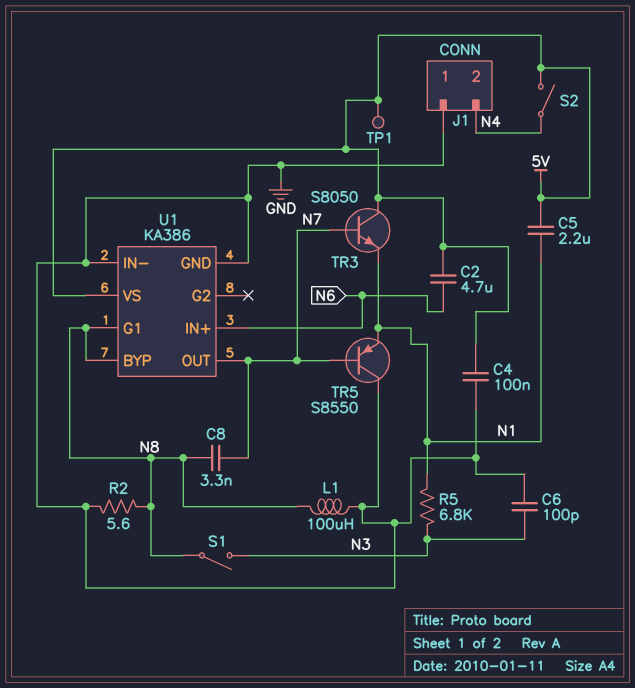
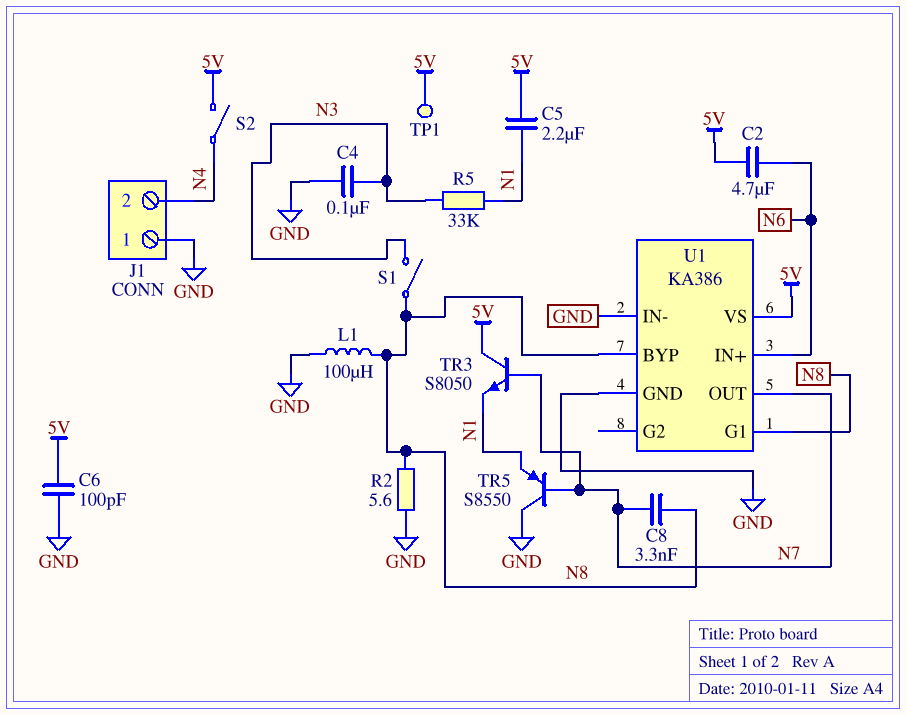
C4: 100nF (5V, GND) -> 100nF (GND, N3)
C6: 100pF (GND, N3) -> 100pF (5V, GND)
R5: 6.8k (N1, N3) -> 33k (N1, N3)

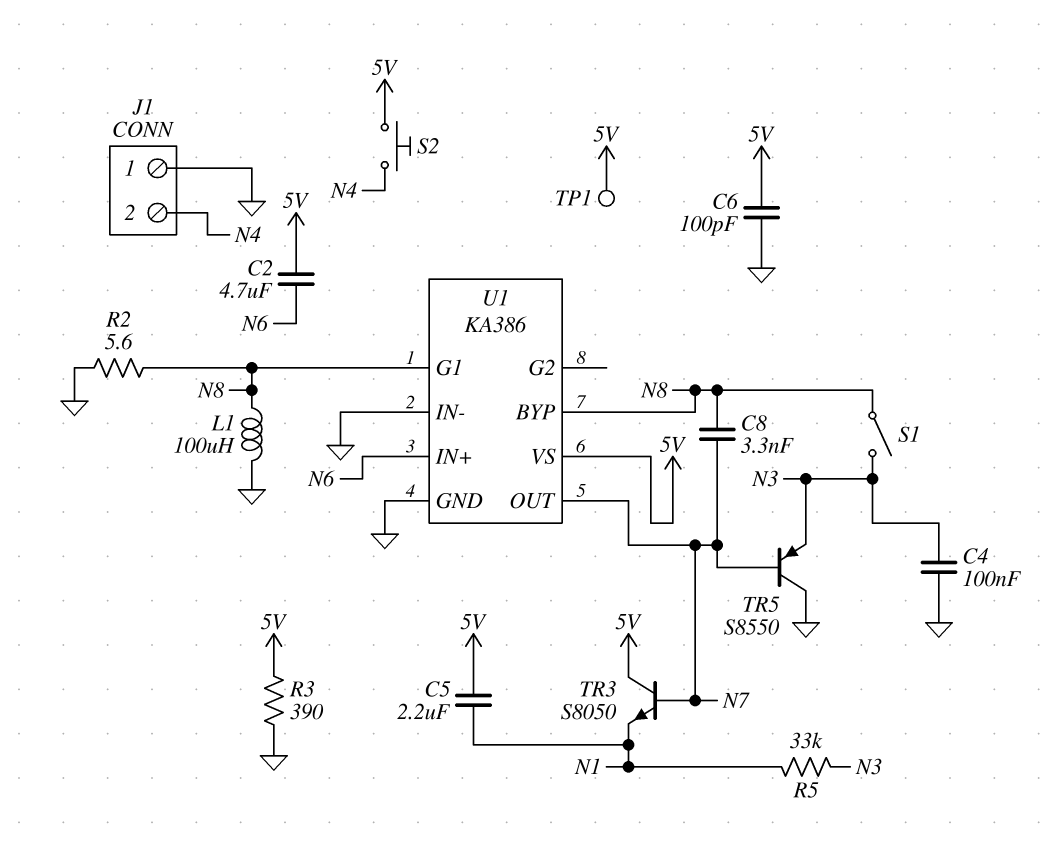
R3: none -> 390 (5V, GND)
S2: switch (5V, N4) -> button (5V, N4)
TR5: PNP S8550 (B N7, C GND, E N1) -> PNP S8550 (B N7, C GND, E N3)

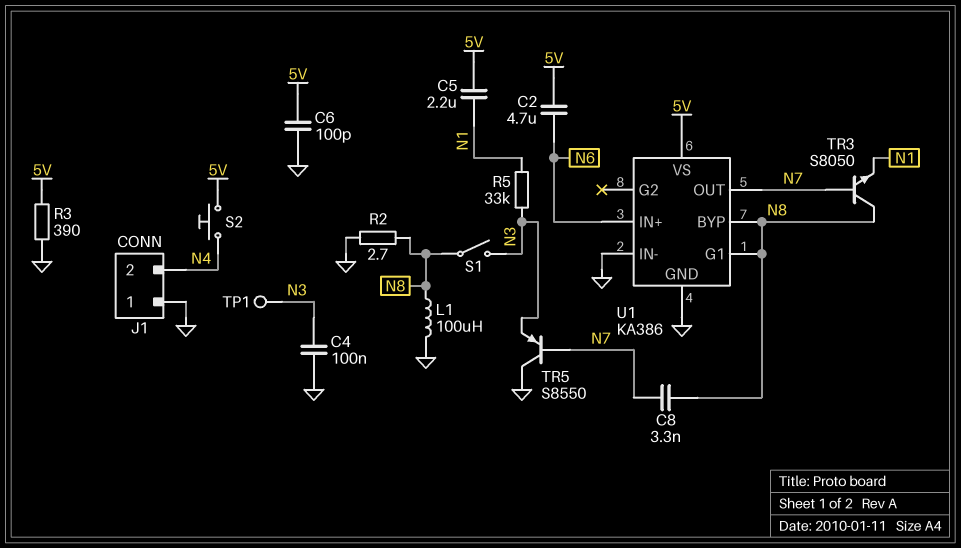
R2: 5.6 (GND, N8) -> 2.7 (GND, N8)
TP1: test point (5V) -> test point (N3)
TR3: NPN S8050 (B N7, C 5V, E N1) -> NPN S8050 (B N7, C N8, E N1)

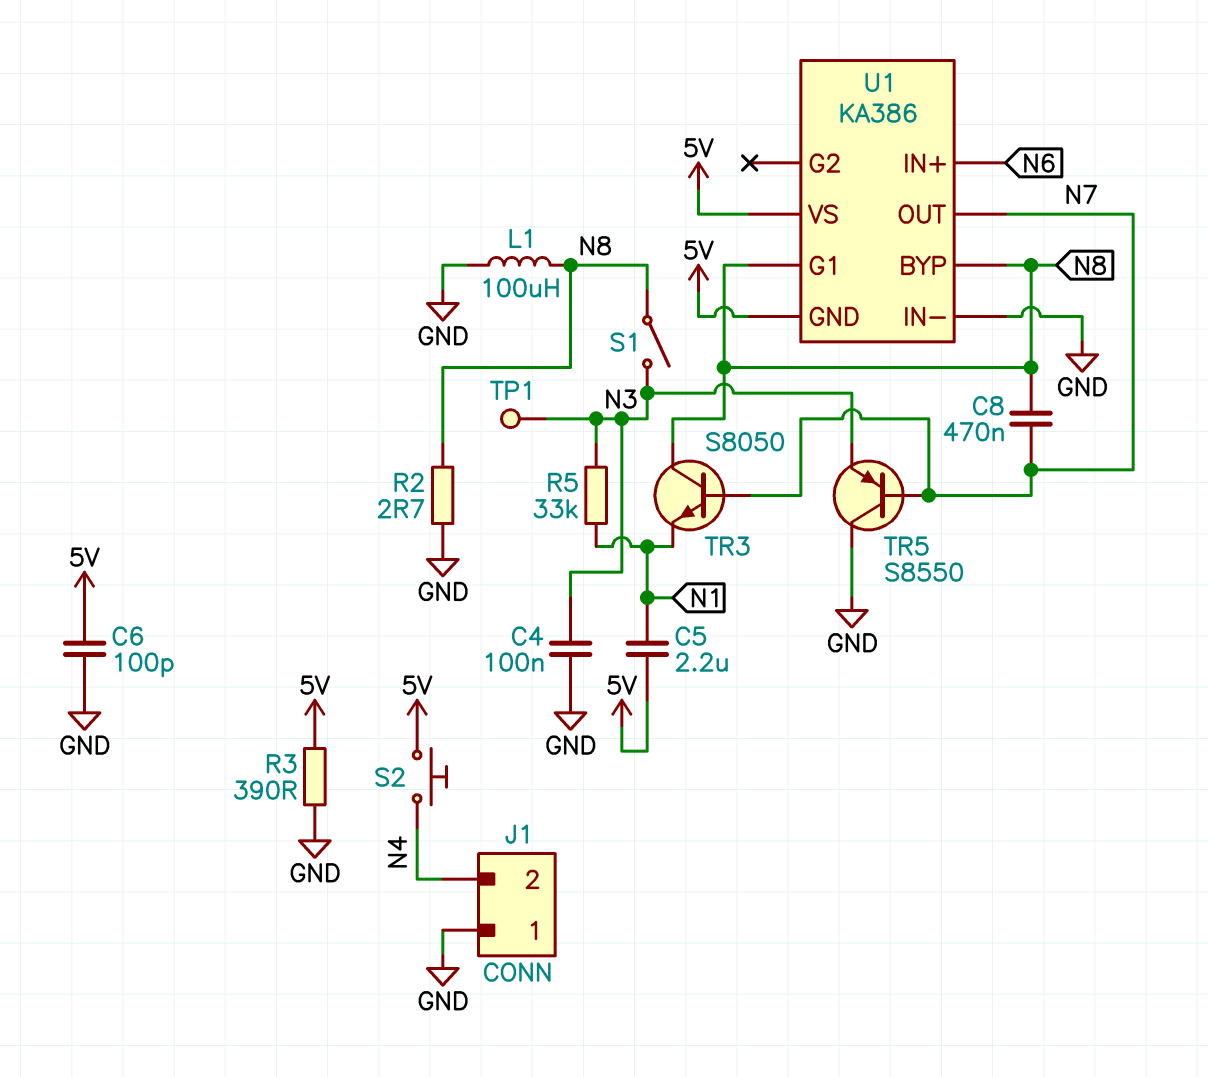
C2: 4.7uF (5V, N6) -> none
C8: 3.3nF (N7, N8) -> 470nF (N7, N8)
U1 pin GND: GND -> 5V

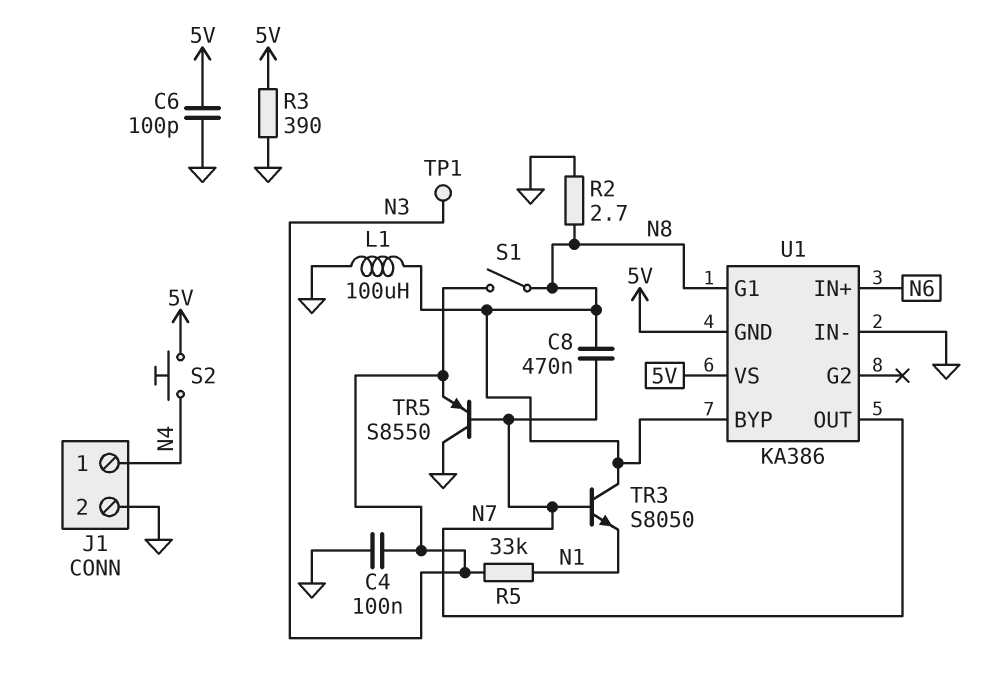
C5: 2.2uF (5V, N1) -> none
J1 pin 1: GND -> N4
J1 pin 2: N4 -> GND

